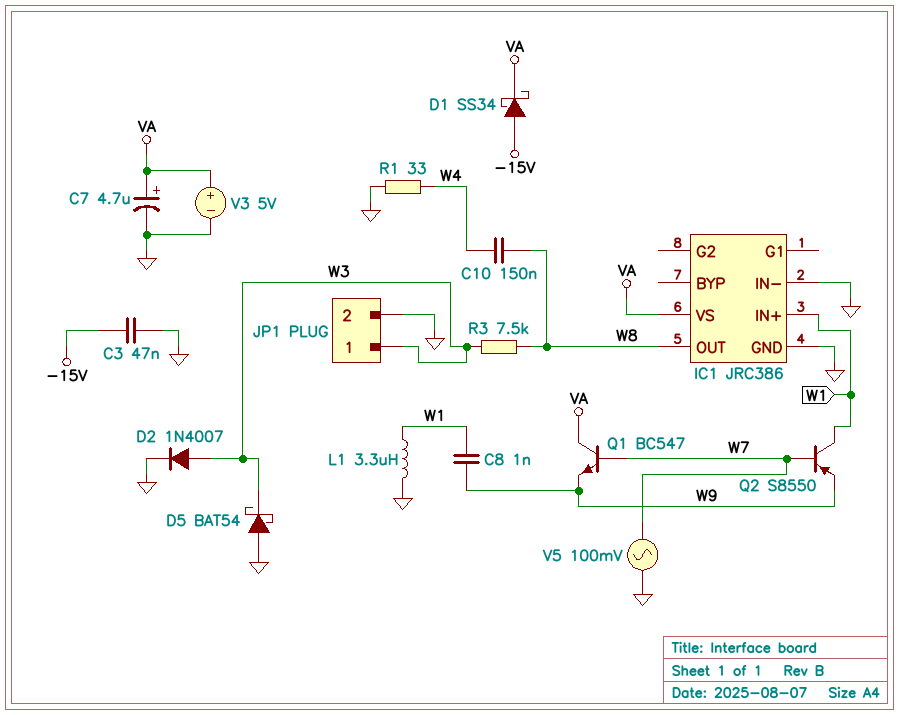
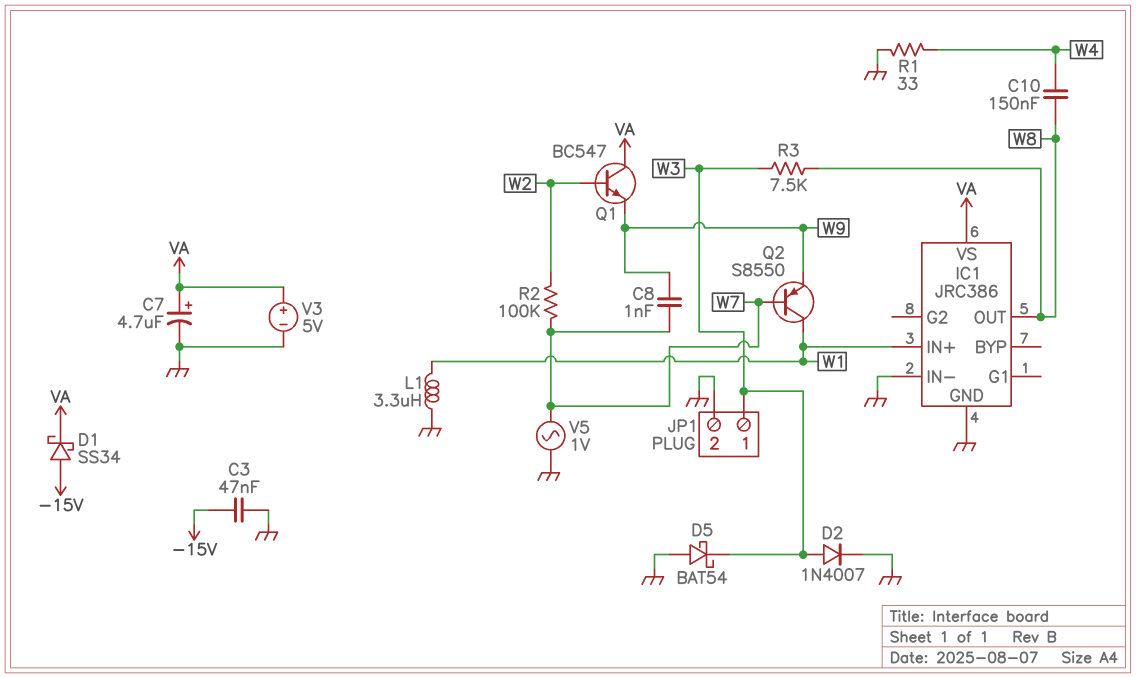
C8: 1nF (W1, W9) -> 1nF (W7, W9)
Q1: NPN BC547 (B W7, C VA, E W9) -> NPN BC547 (B W2, C VA, E W9)
R2: none -> 100k (W2, W7)
V5: AC 100mV (GND, W7) -> AC 1V (GND, W7)

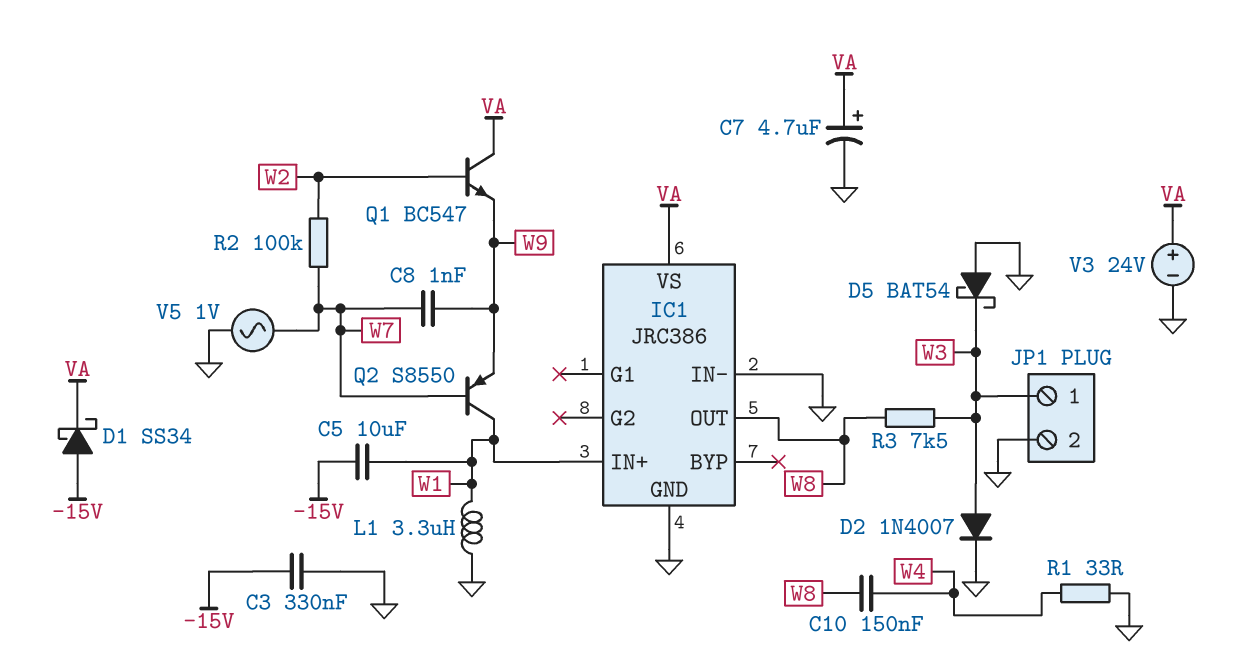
C3: 47nF (-15V, GND) -> 330nF (-15V, GND)
C5: none -> 10uF (-15V, W1)
V3: 5V (plus VA, minus GND) -> 24V (plus VA, minus GND)

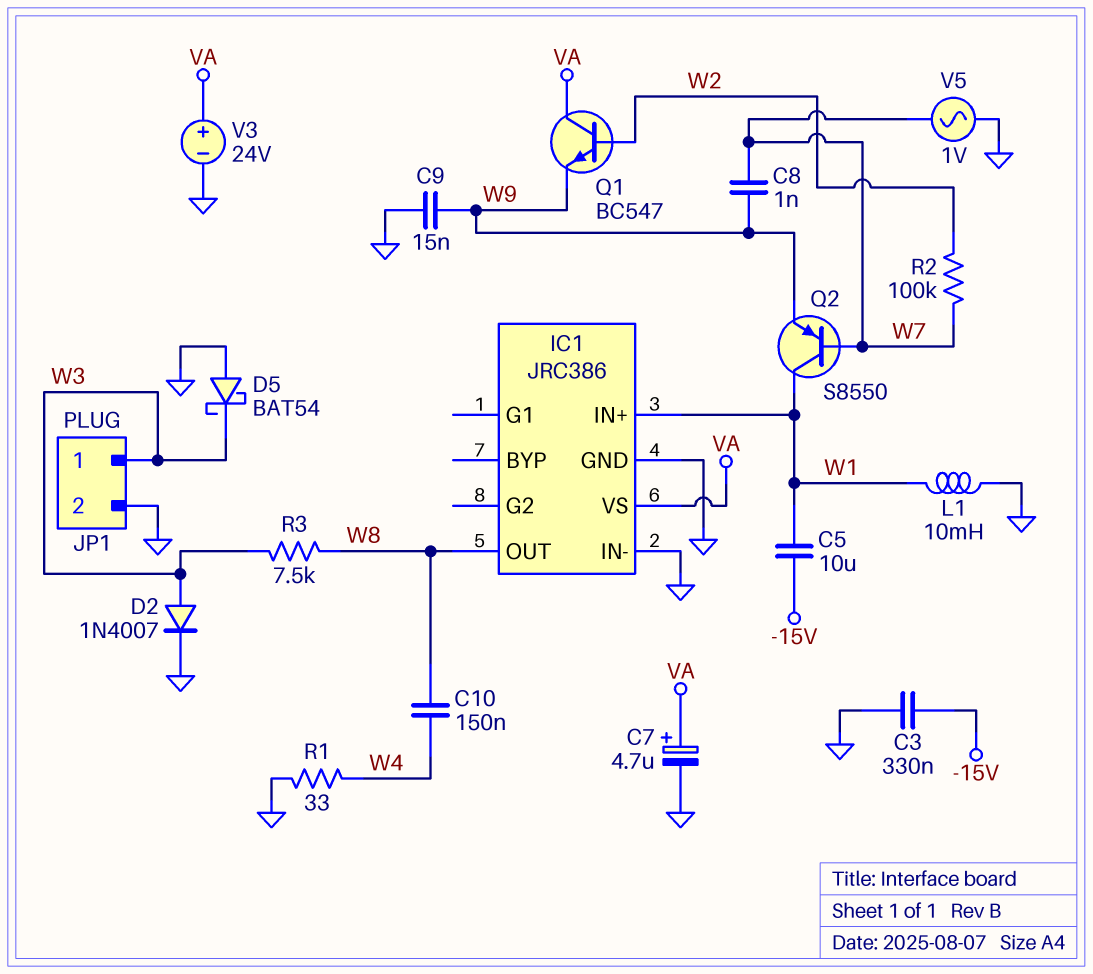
C9: none -> 15nF (GND, W9)
D1: schottky SS34 (A -15V, K VA) -> none
L1: 3.3uH (GND, W1) -> 10mH (GND, W1)

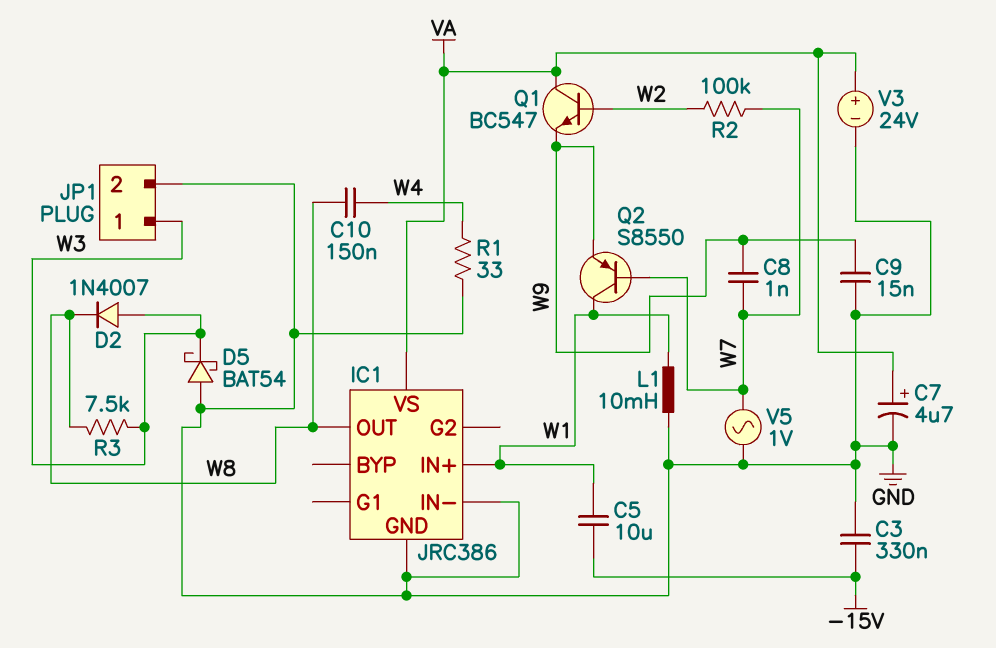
D2: diode 1N4007 (A W3, K GND) -> diode 1N4007 (A W3, K W8)

